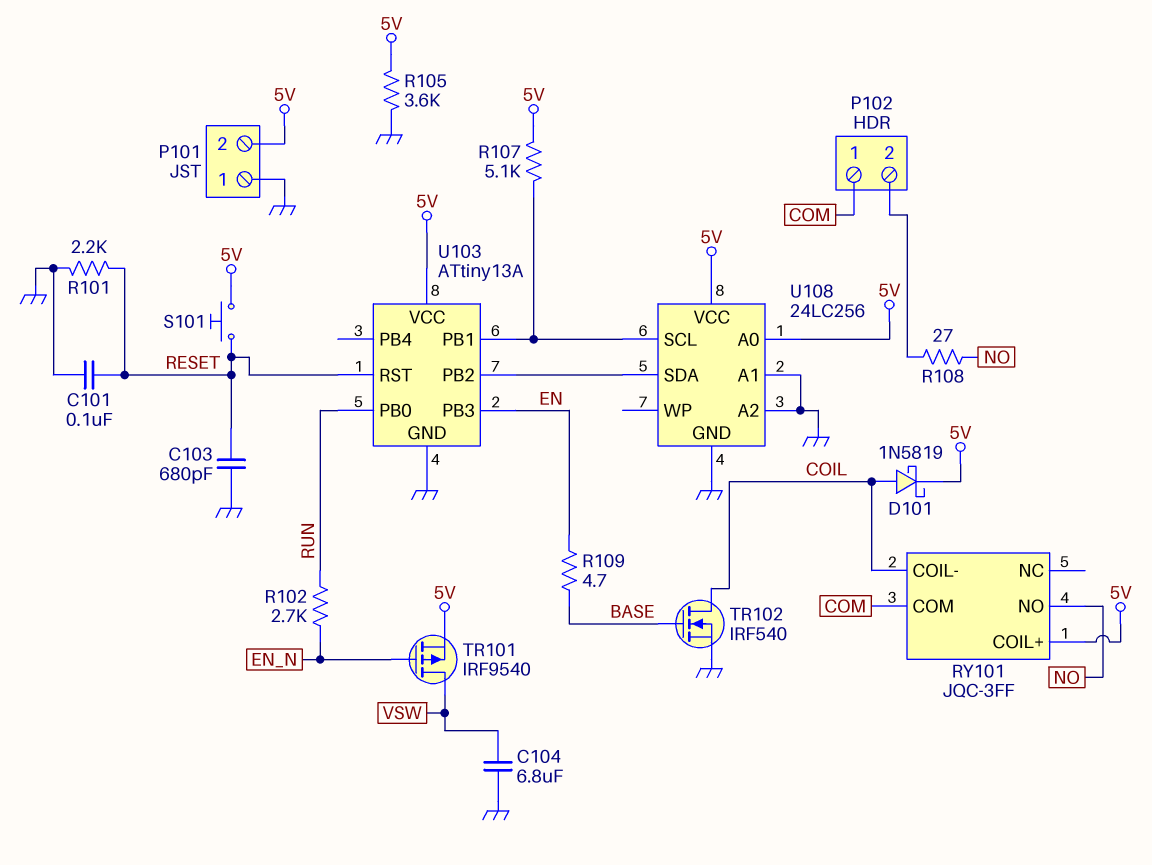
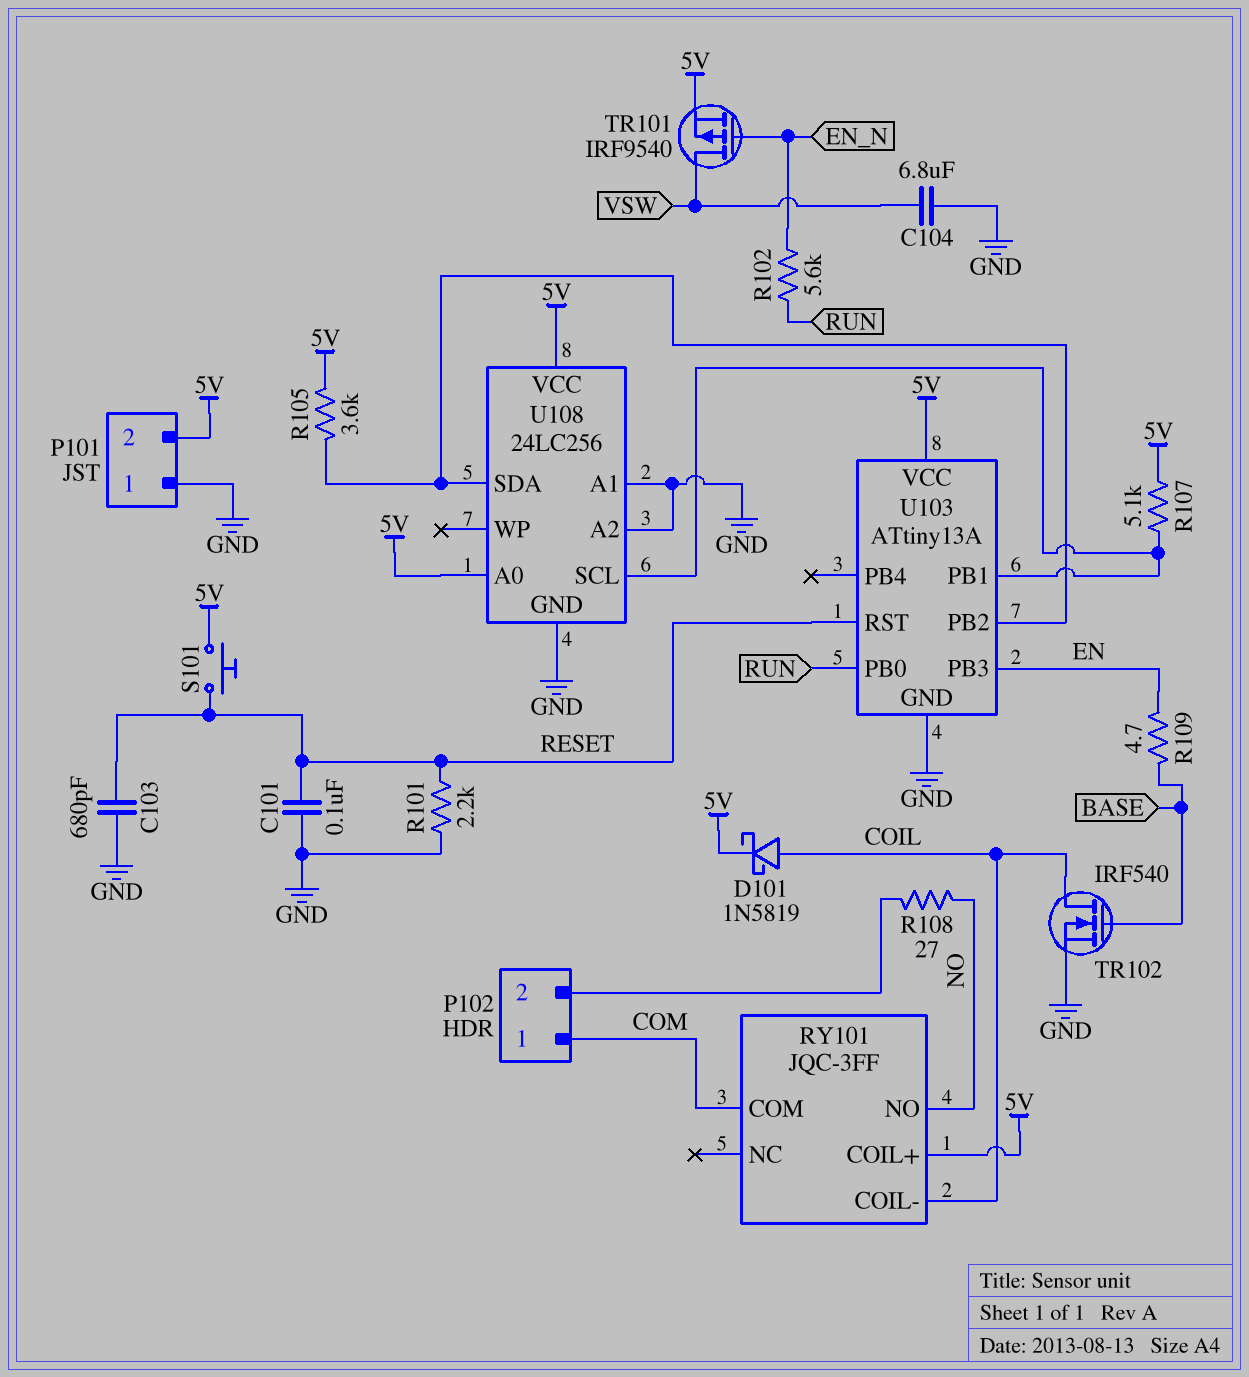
R102: 2.7k (EN_N, RUN) -> 5.6k (EN_N, RUN)
R105: 3.6k (5V, GND) -> 3.6k (5V, U103/PB2)

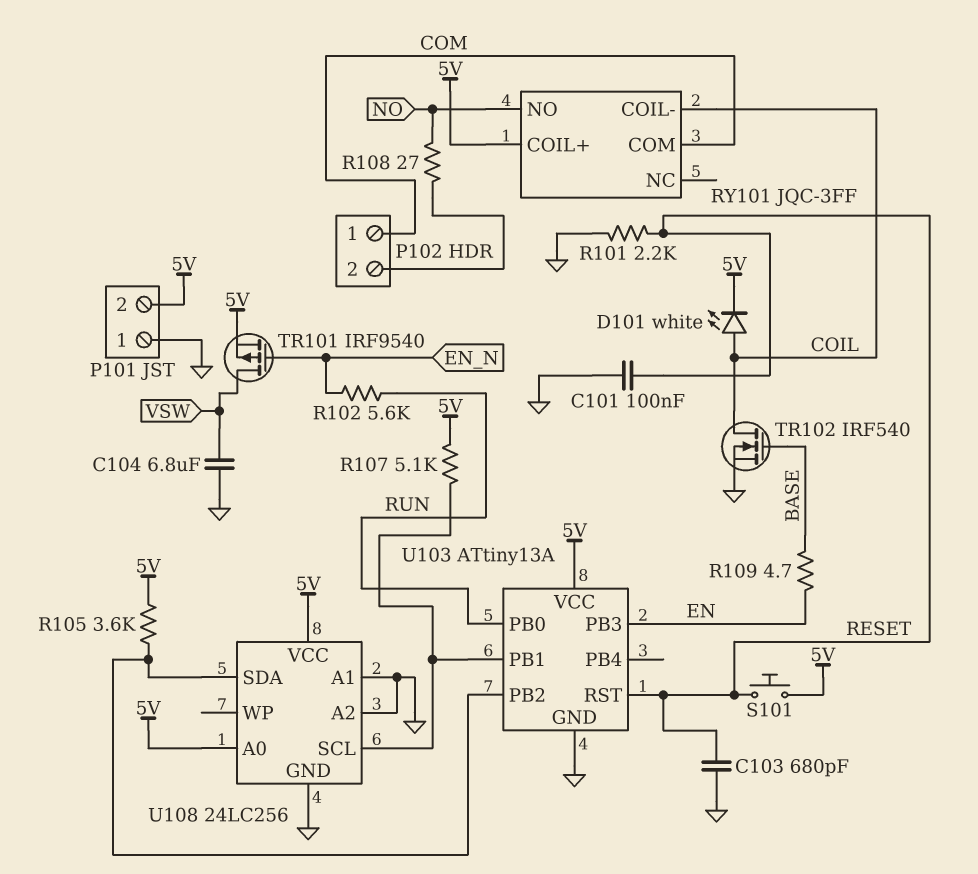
D101: schottky 1N5819 (A COIL, K 5V) -> LED white (A COIL, K 5V)

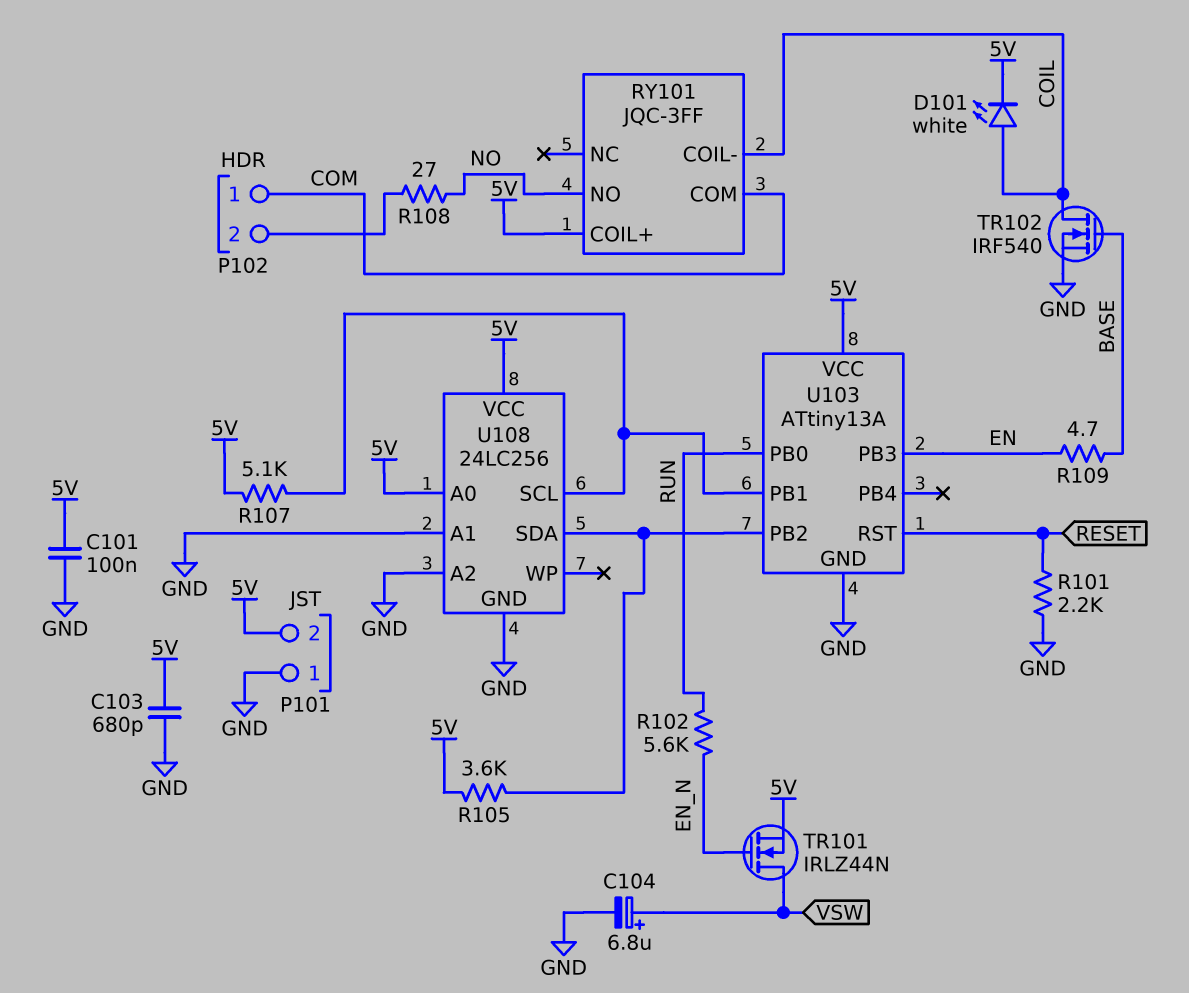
C101: 100nF (GND, RESET) -> 100nF (5V, GND)
C103: 680pF (GND, RESET) -> 680pF (5V, GND)
C104: 6.8uF (GND, VSW) -> 6.8uF (plus VSW, minus GND)
S101: button (5V, RESET) -> none
TR101: PMOS IRF9540 (G EN_N, D VSW, S 5V) -> NMOS IRLZ44N (G EN_N, D VSW, S 5V)

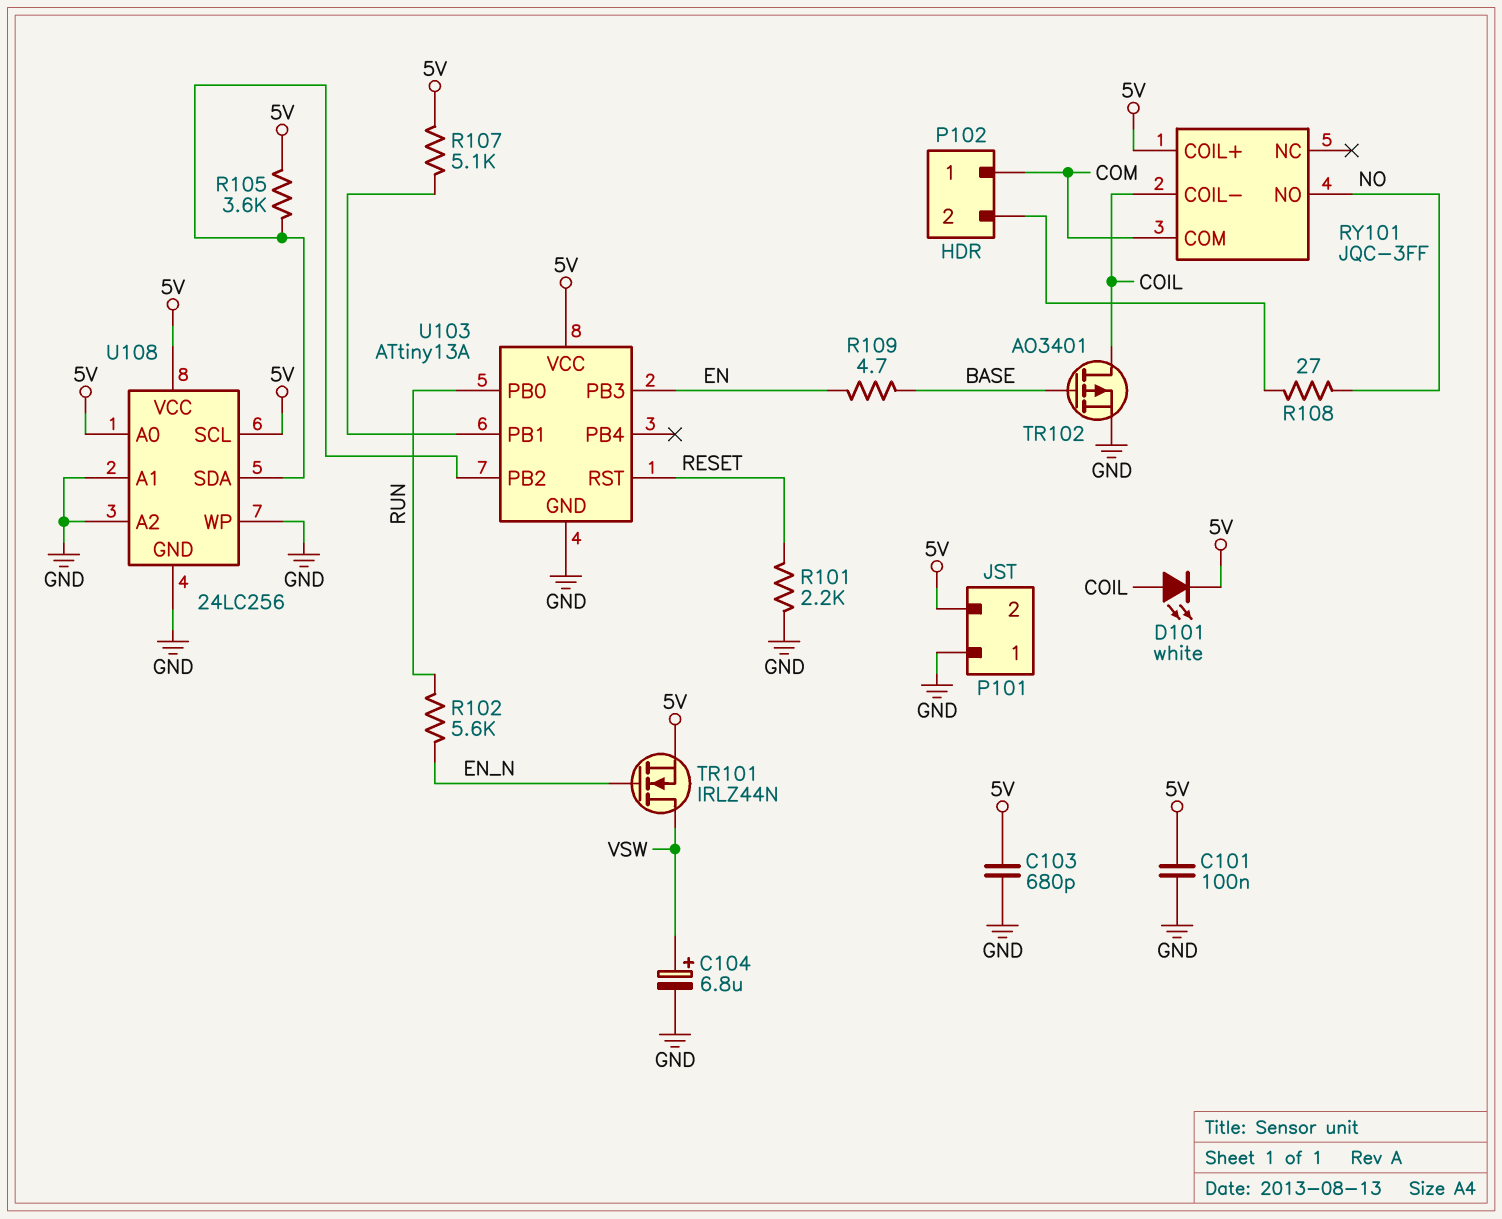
TR102: NMOS IRF540 (G BASE, D COIL, S GND) -> PMOS AO3401 (G BASE, D COIL, S GND)
U108 pin SCL: U103/PB1 -> 5V
U108 pin WP: none -> GND

